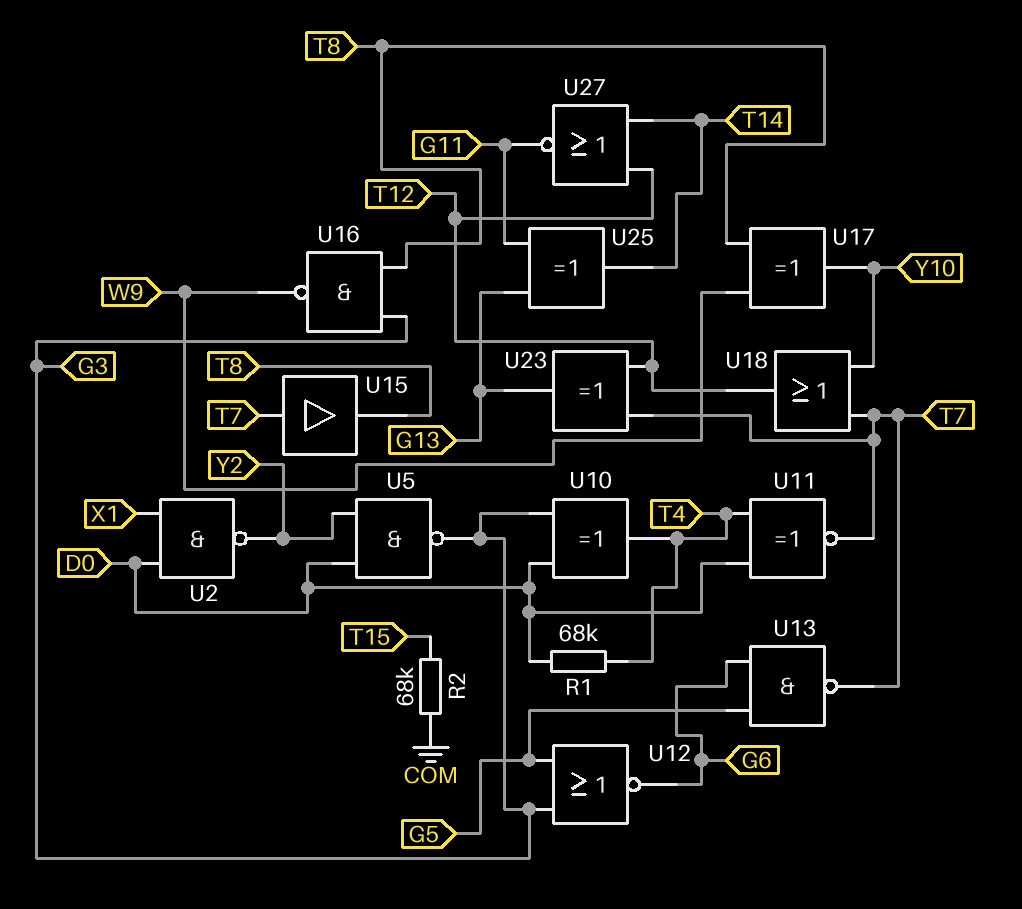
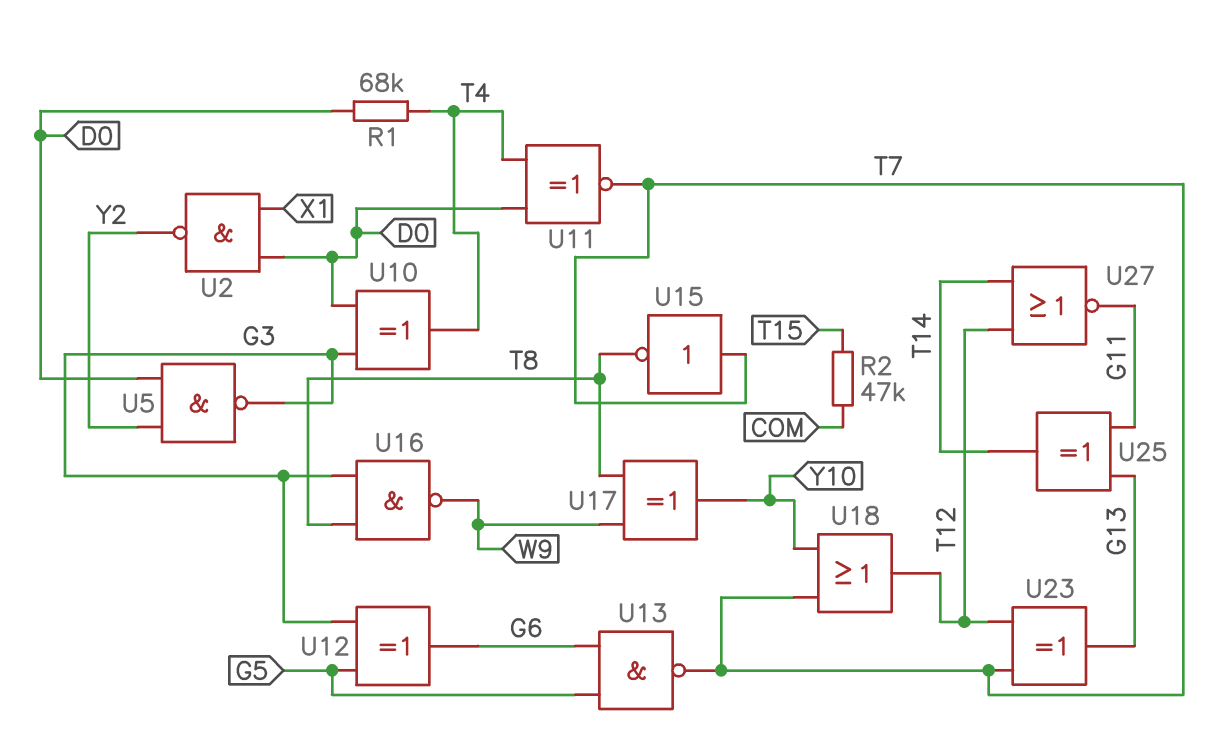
R2: 68k (COM, T15) -> 47k (COM, T15)
U12: NOR (in G3, in G5, out G6) -> XOR (in G3, in G5, out G6)
U15: buffer (in T7, out T8) -> NOT (in T7, out T8)

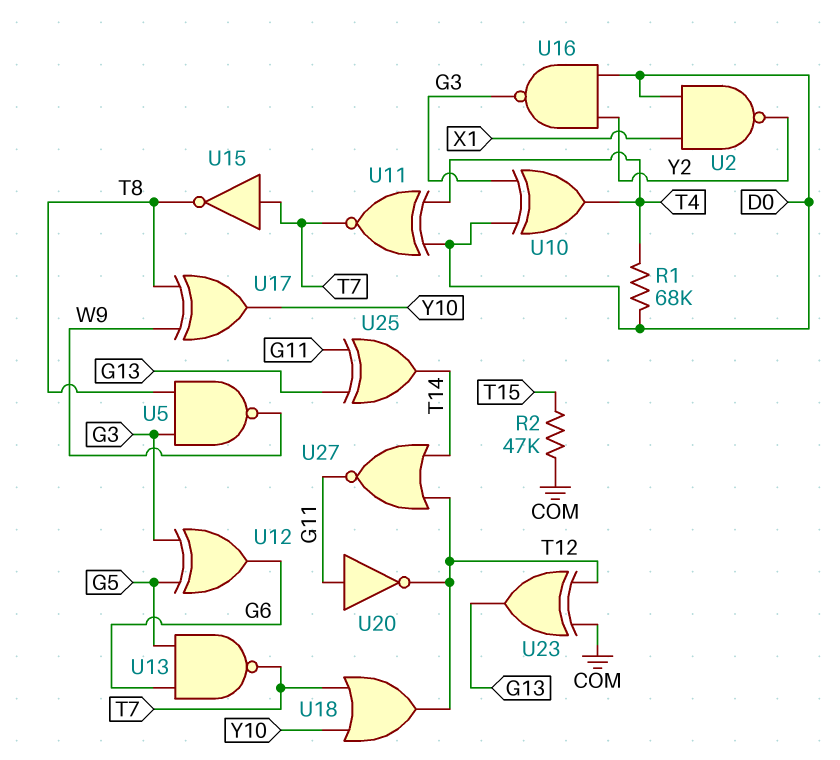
U5: NAND (in D0, in Y2, out G3) -> NAND (in G3, in T8, out W9)
U16: NAND (in G3, in T8, out W9) -> NAND (in D0, in Y2, out G3)
U20: none -> NOT (in G11, out T12)
U23: XOR (in T7, in T12, out G13) -> XOR (in COM, in T12, out G13)

